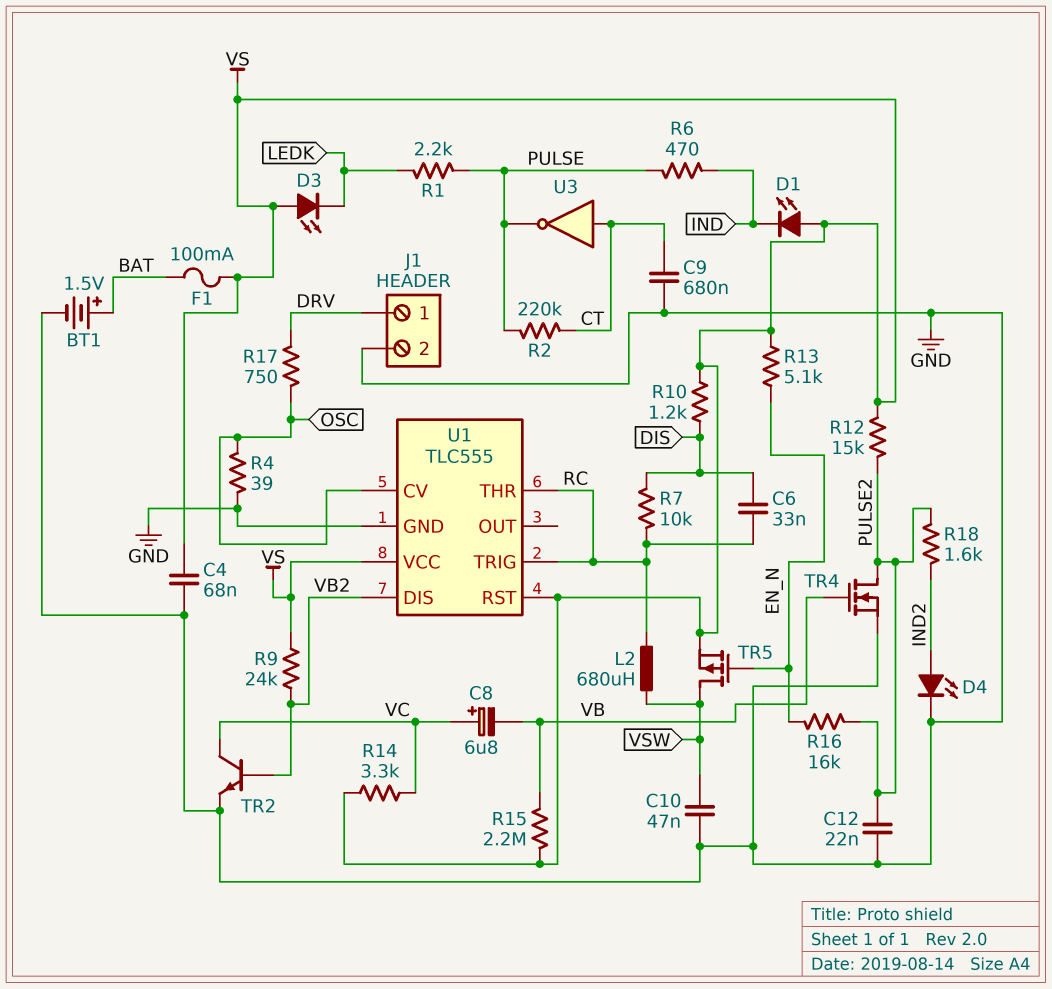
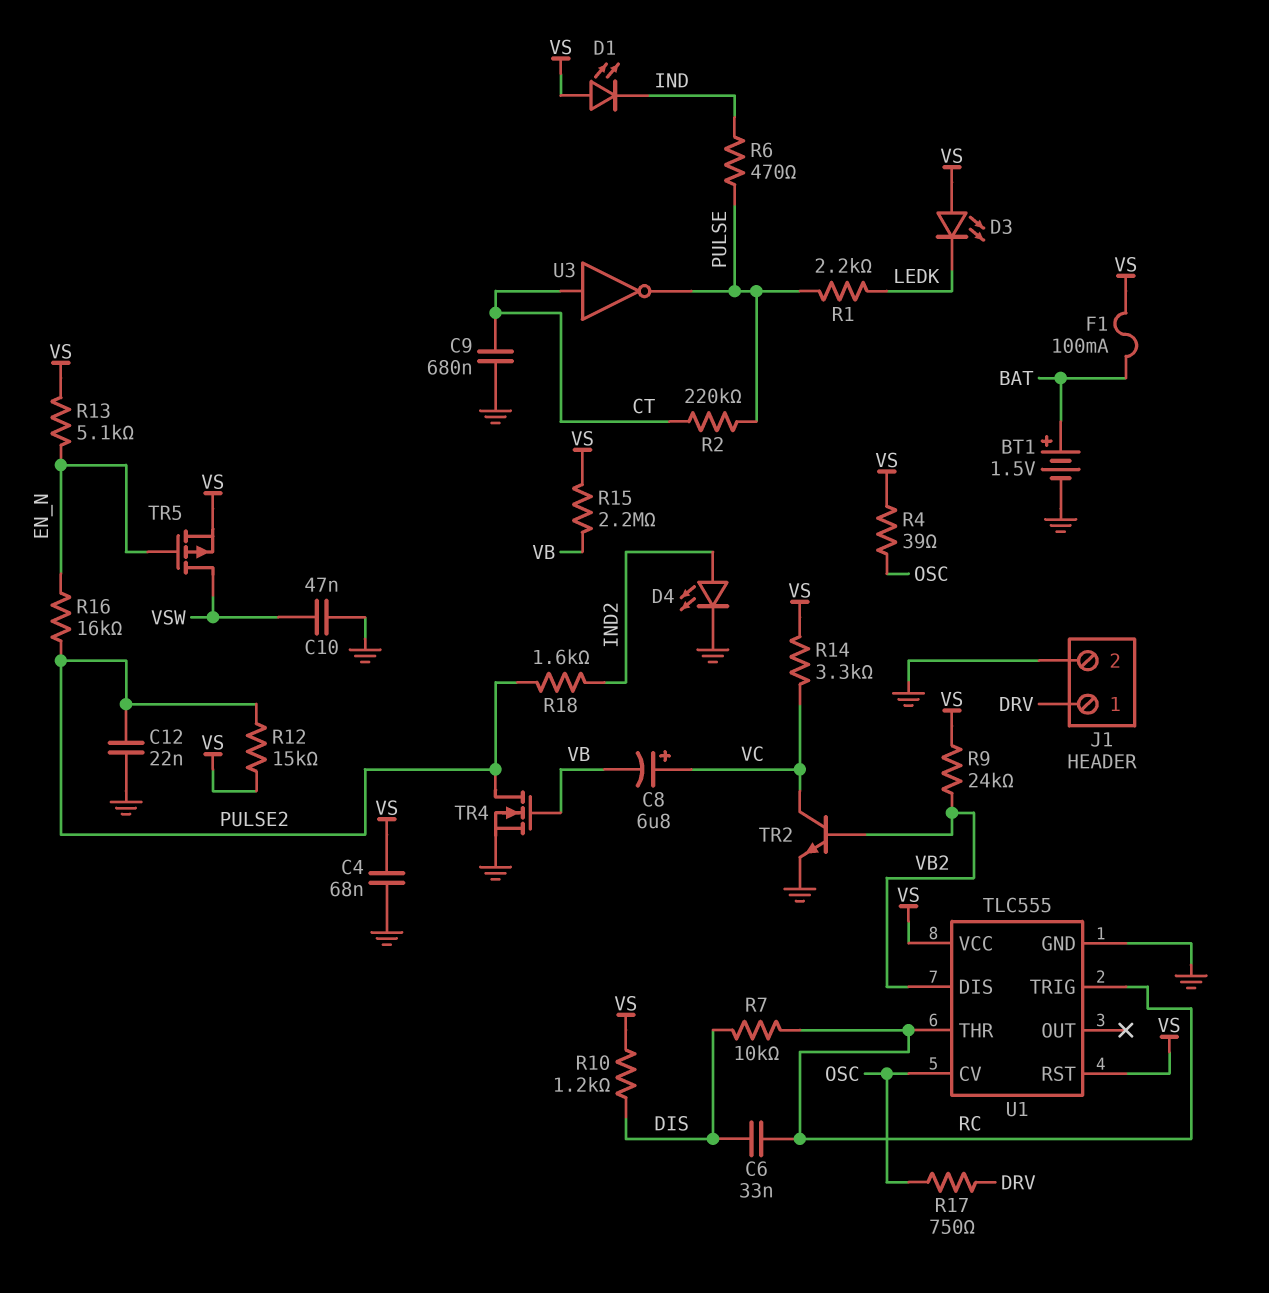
L2: 680uH (RC, VSW) -> none
R4: 39 (GND, OSC) -> 39 (OSC, VS)

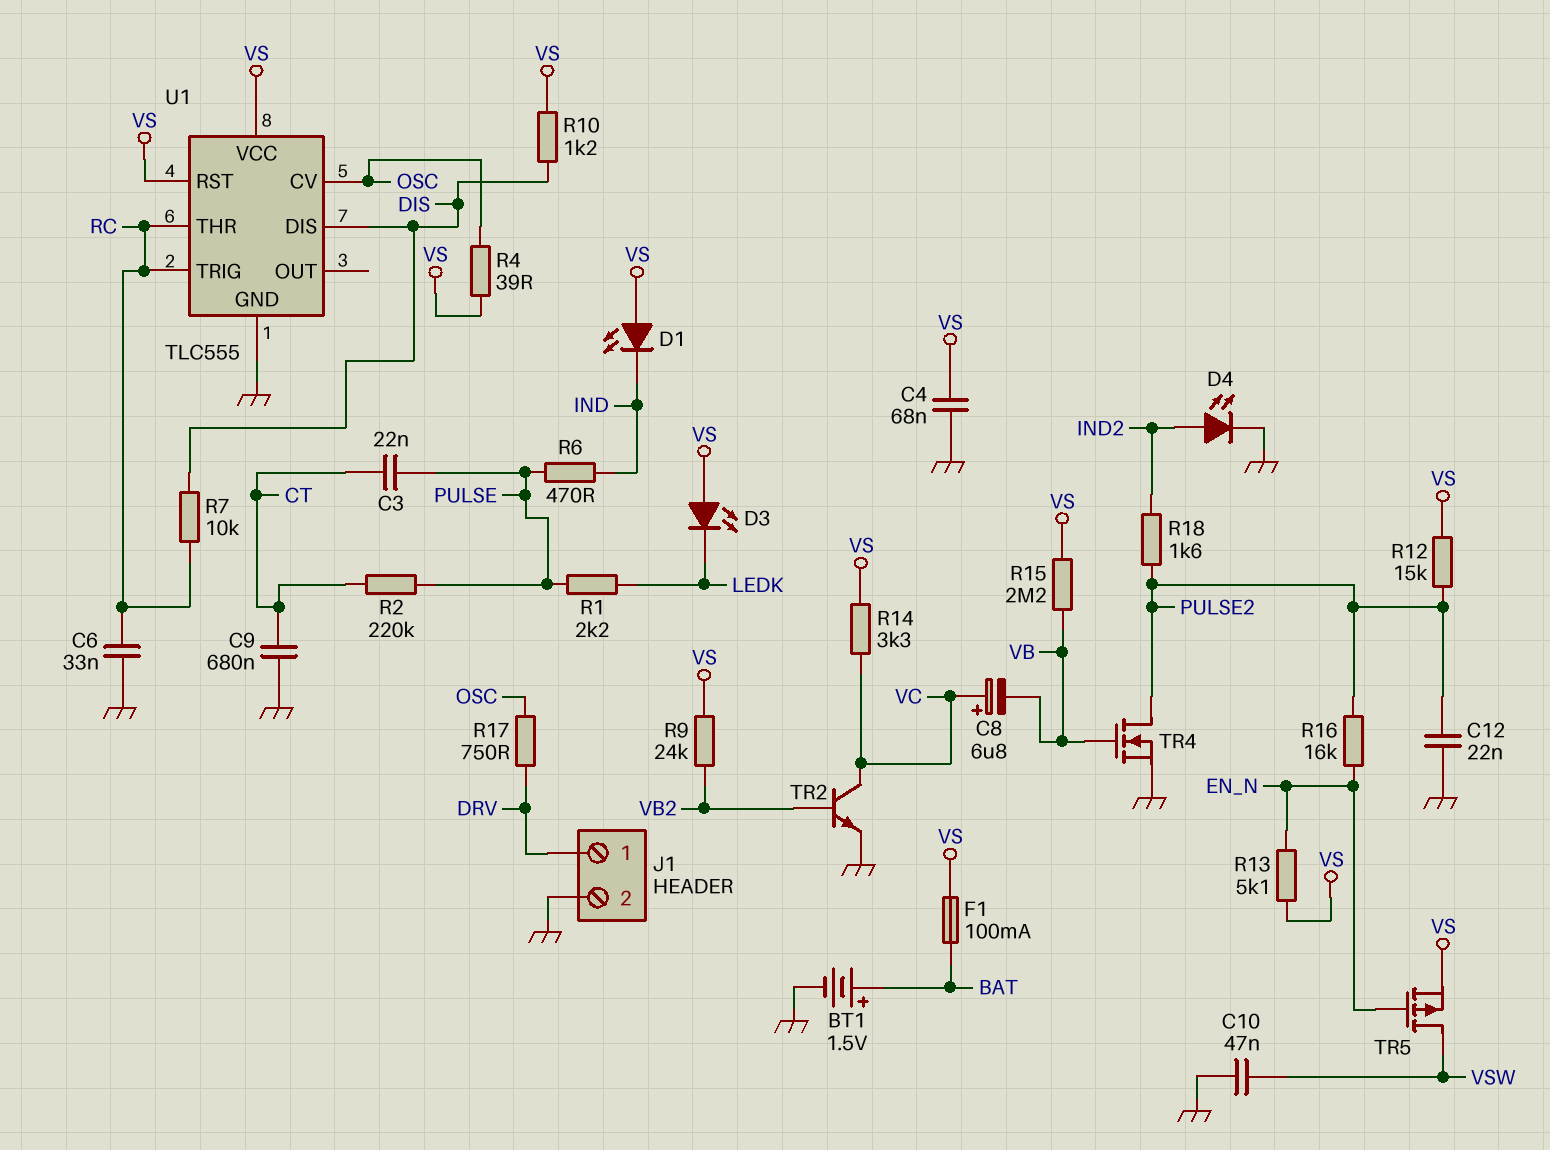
C3: none -> 22nF (CT, PULSE)
C6: 33nF (DIS, RC) -> 33nF (GND, RC)
U1 pin DIS: VB2 -> DIS
U3: NOT (in CT, out PULSE) -> none

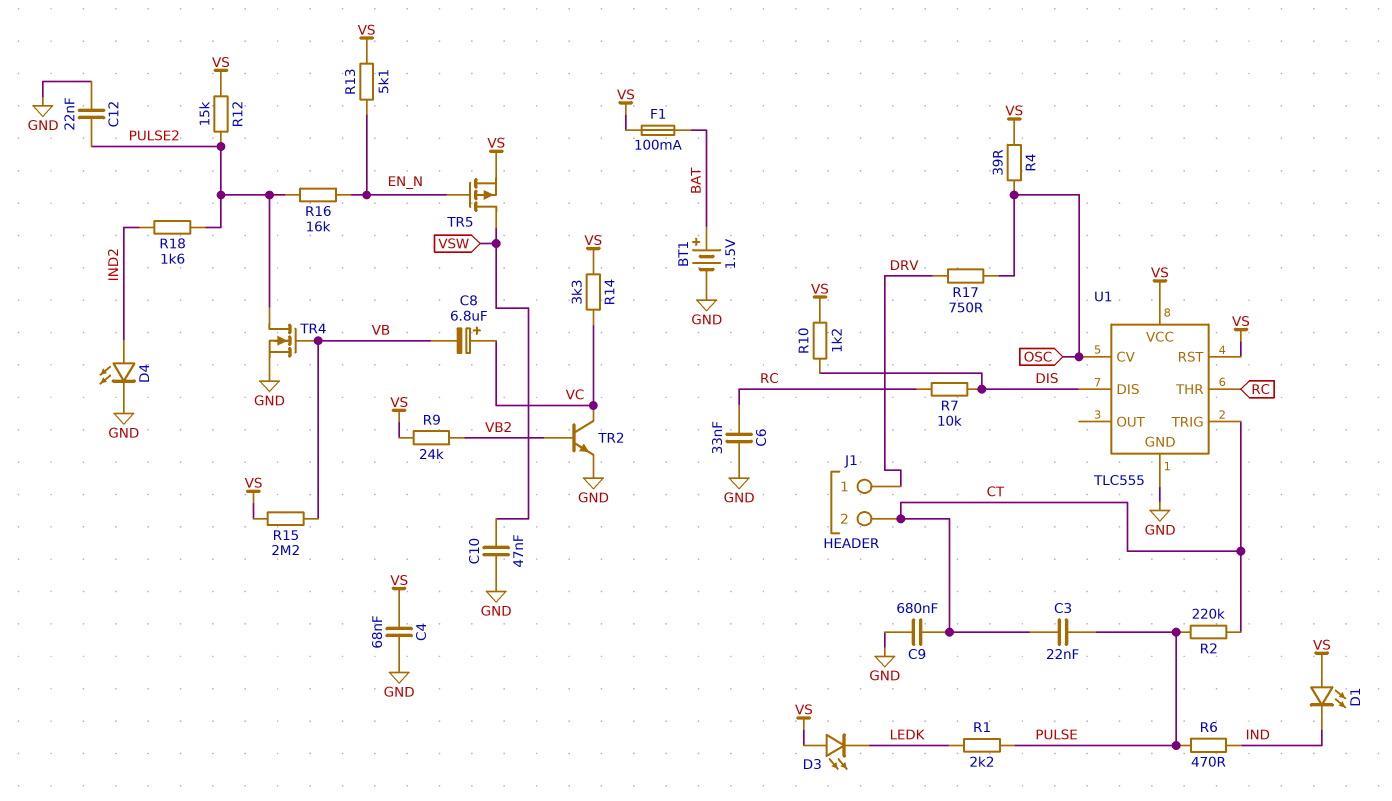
J1 pin 2: GND -> CT
U1 pin TRIG: RC -> CT

